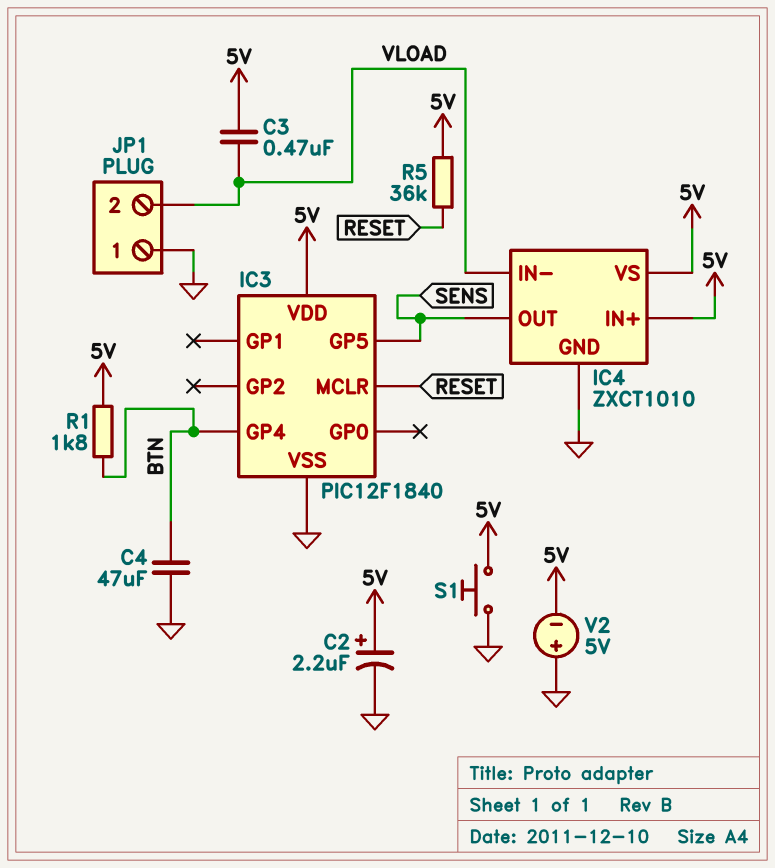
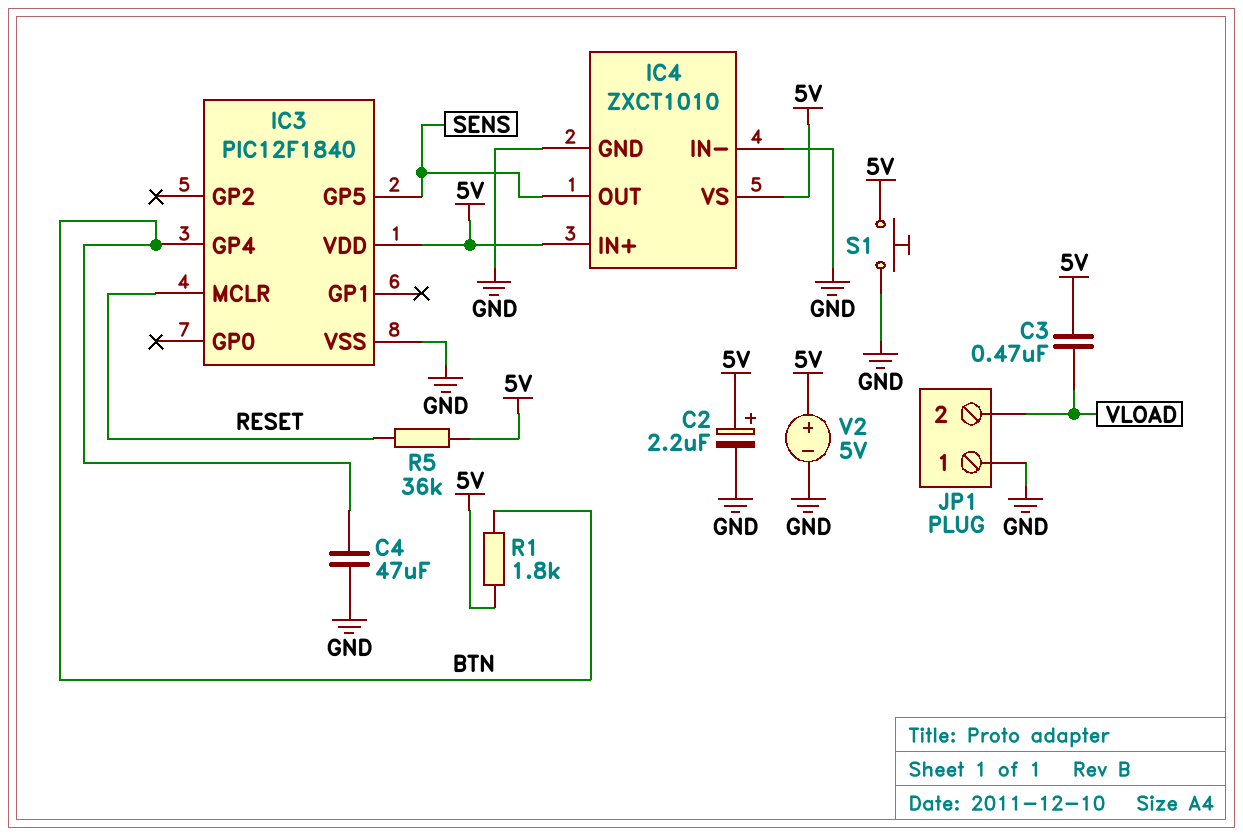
IC4 pin IN-: VLOAD -> GND
V2: 5V (plus GND, minus 5V) -> 5V (plus 5V, minus GND)

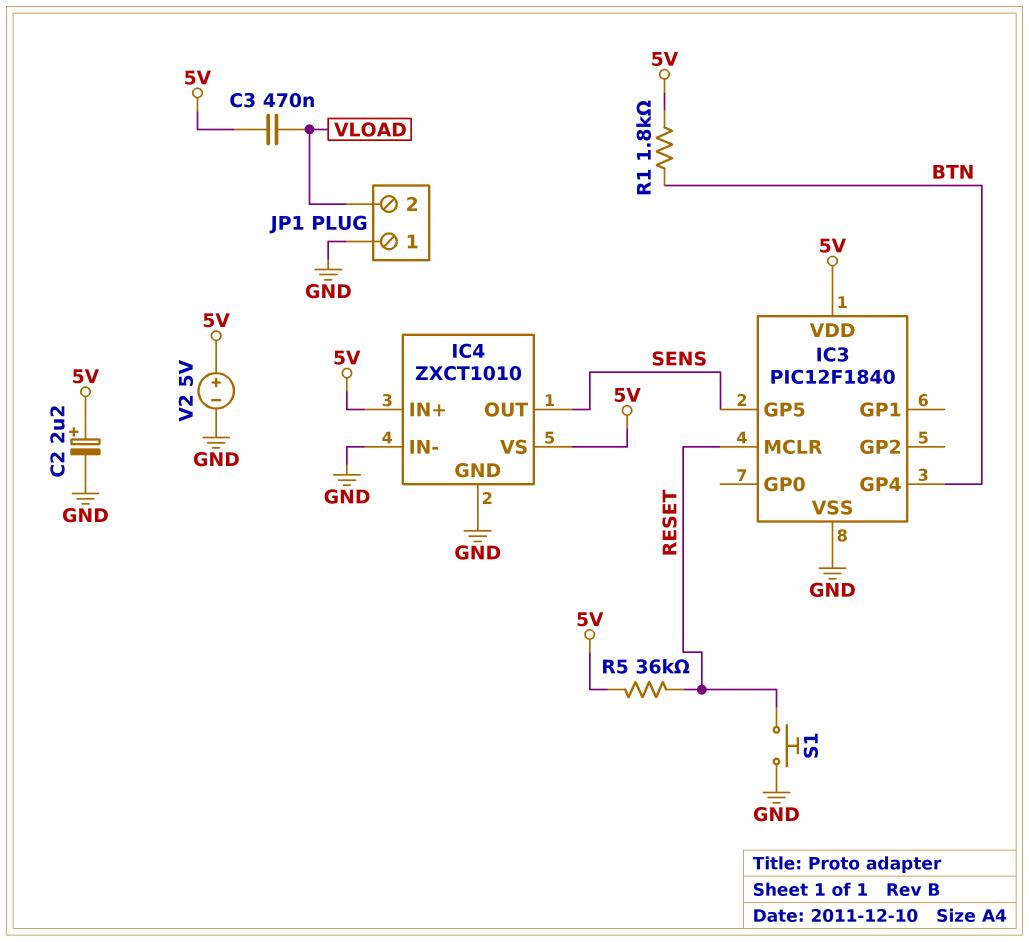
C4: 47uF (BTN, GND) -> none
S1: button (5V, GND) -> button (GND, RESET)

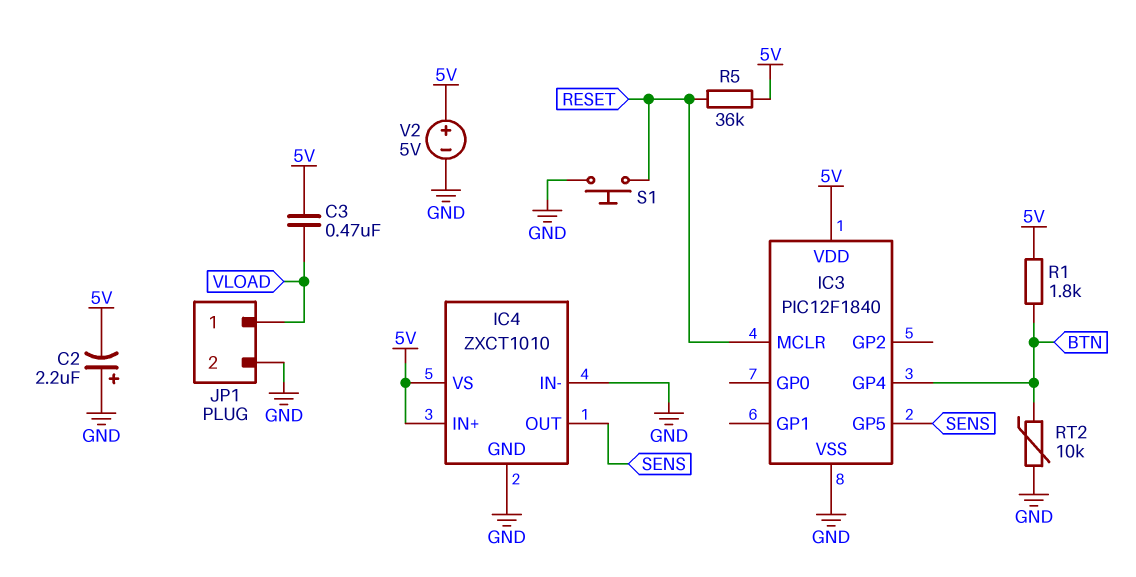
C2: 2.2uF (plus 5V, minus GND) -> 2.2uF (plus GND, minus 5V)
JP1 pin 1: GND -> VLOAD
JP1 pin 2: VLOAD -> GND
RT2: none -> 10k (BTN, GND)

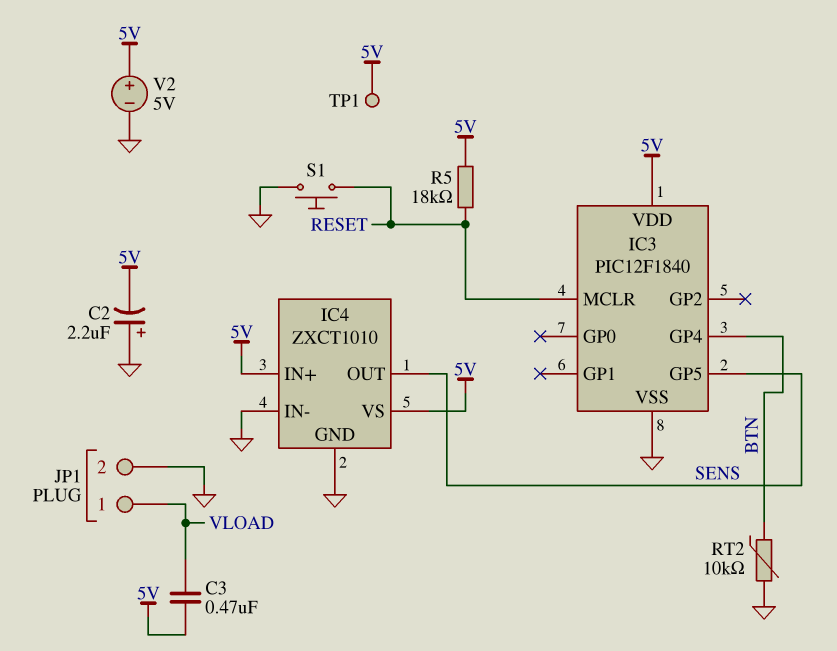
R1: 1.8k (5V, BTN) -> none
R5: 36k (5V, RESET) -> 18k (5V, RESET)
TP1: none -> test point (5V)

